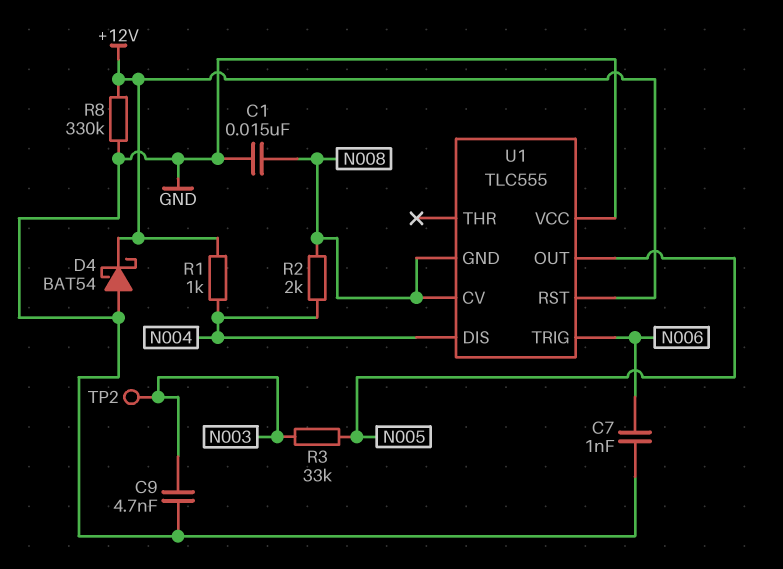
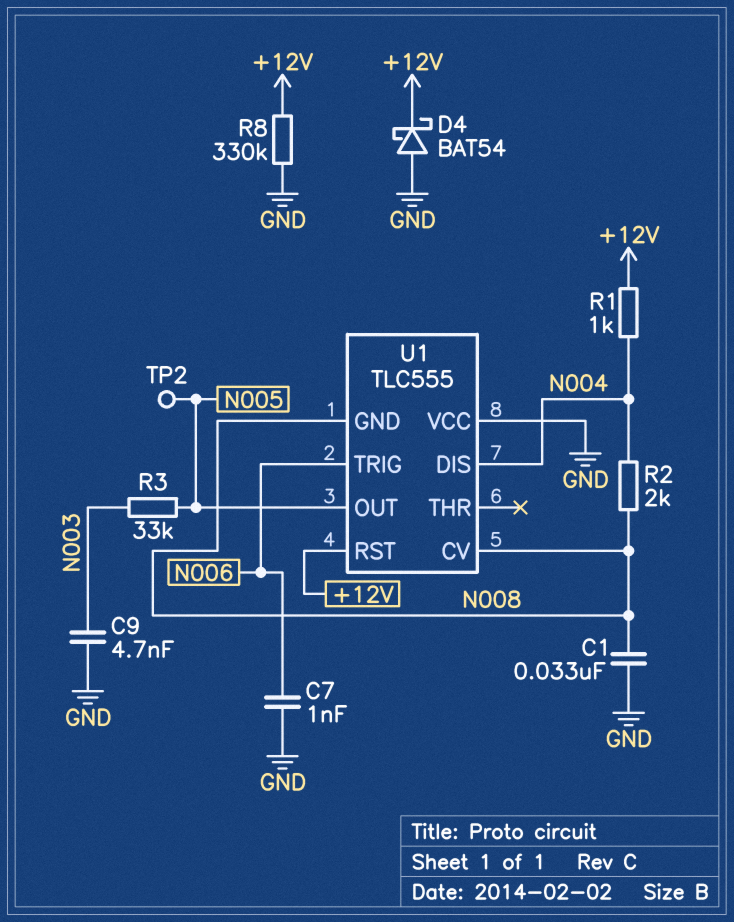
C1: 15nF (GND, N008) -> 33nF (GND, N008)
TP2: test point (N003) -> test point (N005)

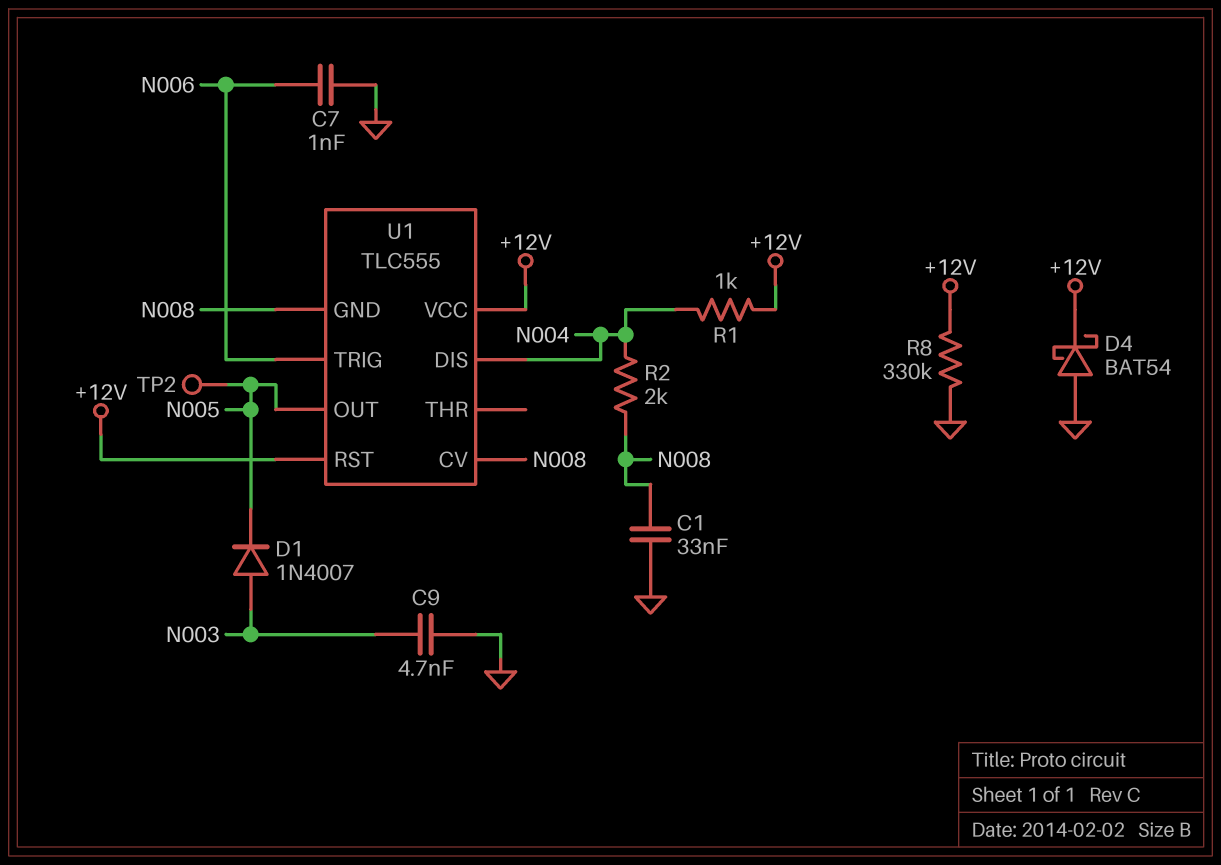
D1: none -> diode 1N4007 (A N003, K N005)
R3: 33k (N003, N005) -> none
U1 pin VCC: GND -> +12V

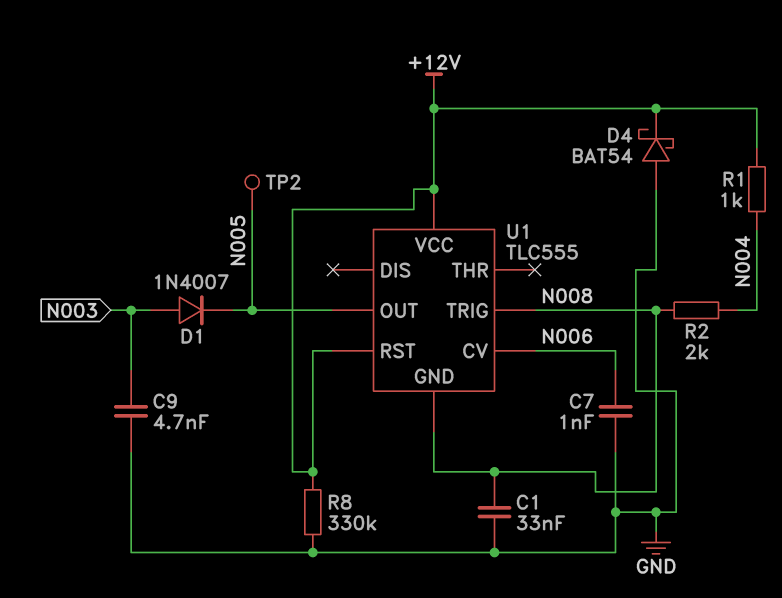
U1 pin CV: N008 -> N006
U1 pin DIS: N004 -> none
U1 pin TRIG: N006 -> N008

